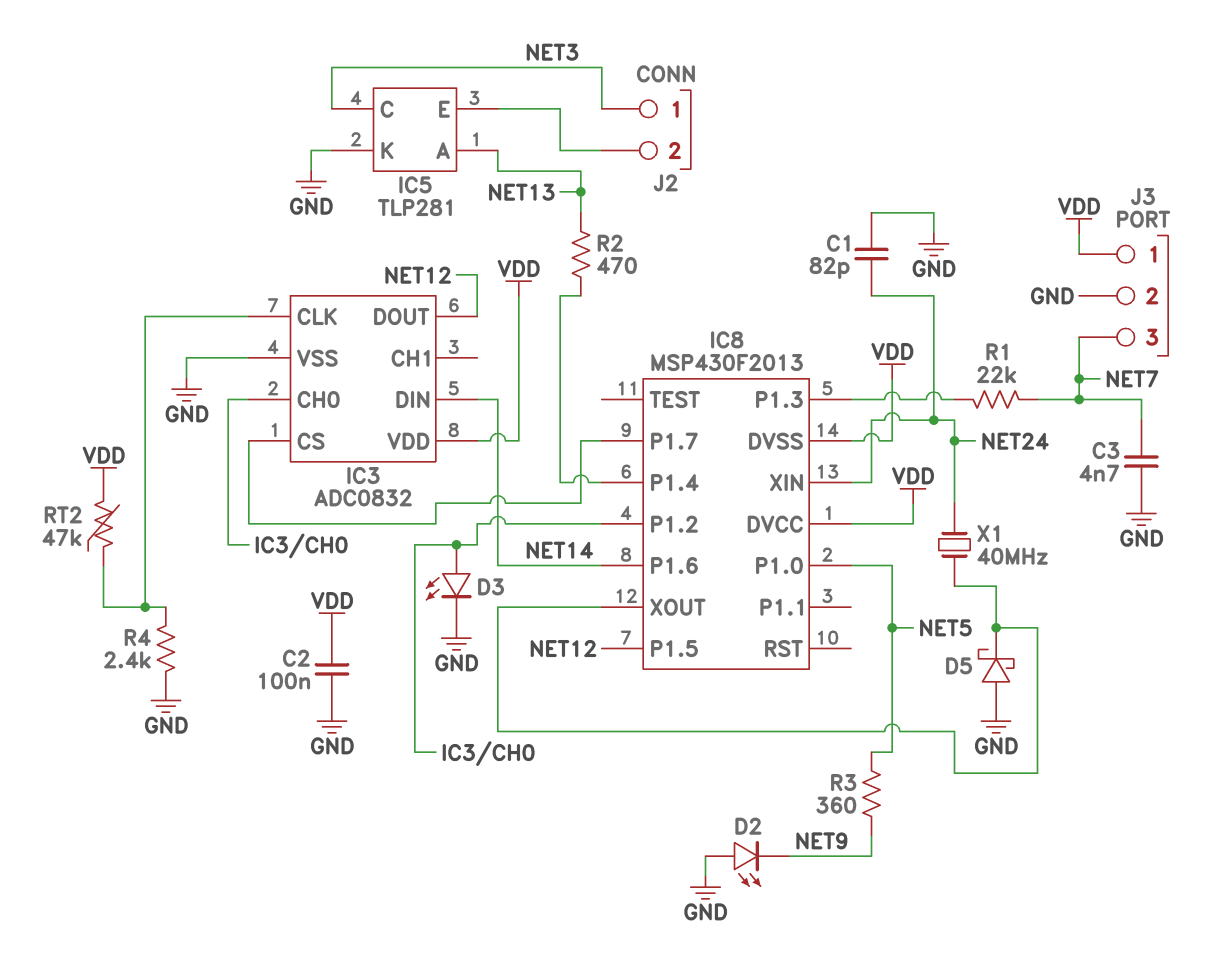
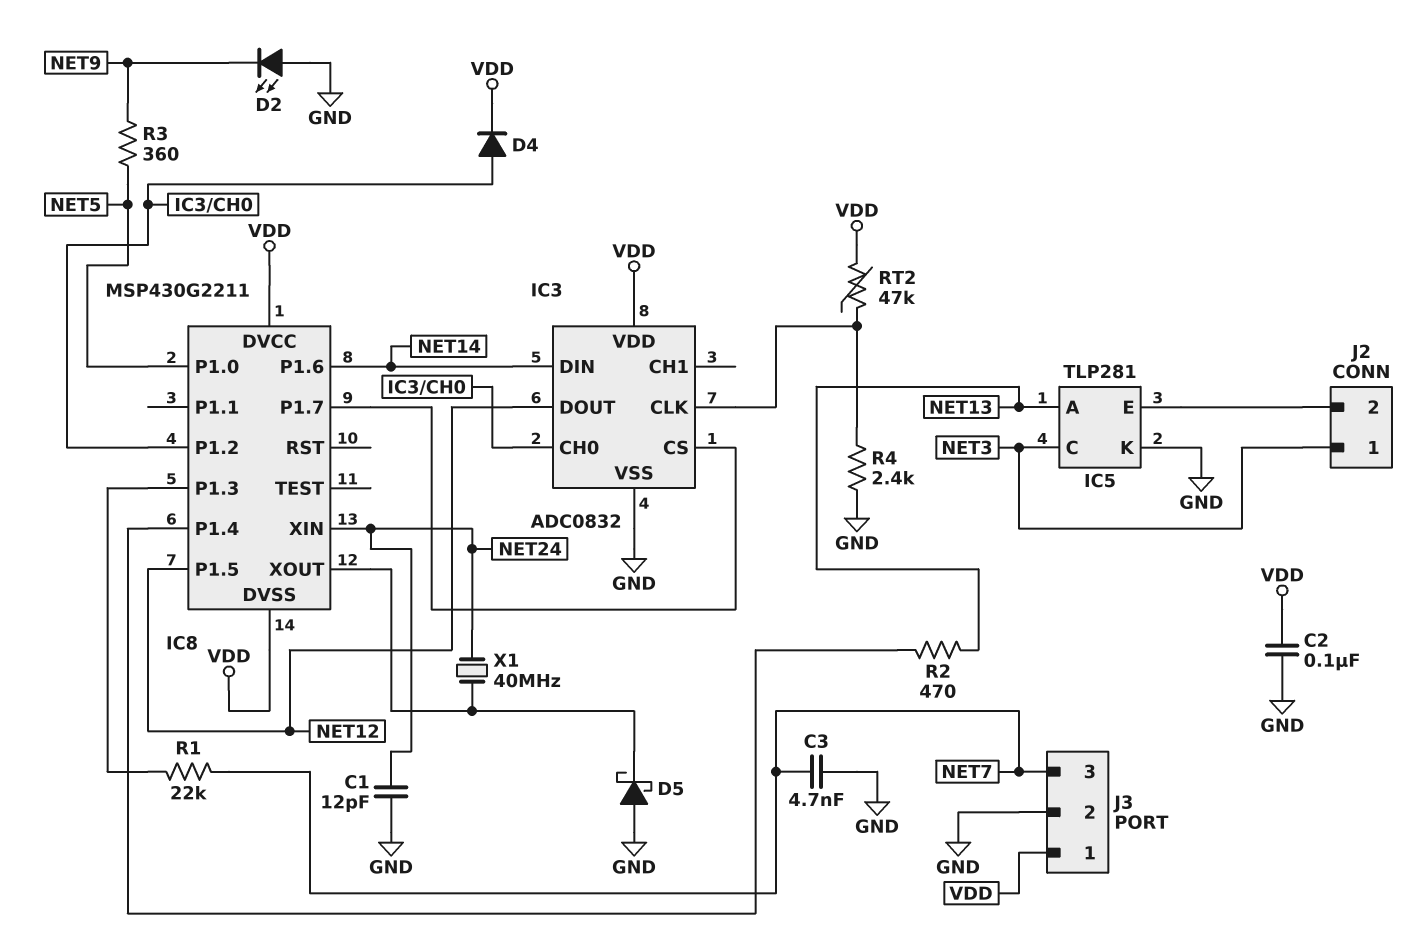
C1: 82pF (GND, NET24) -> 12pF (GND, NET24)
D3: LED (A IC3/CH0, K GND) -> none
D4: none -> diode (A IC3/CH0, K VDD)
IC8: MSP430F2013 -> MSP430G2211

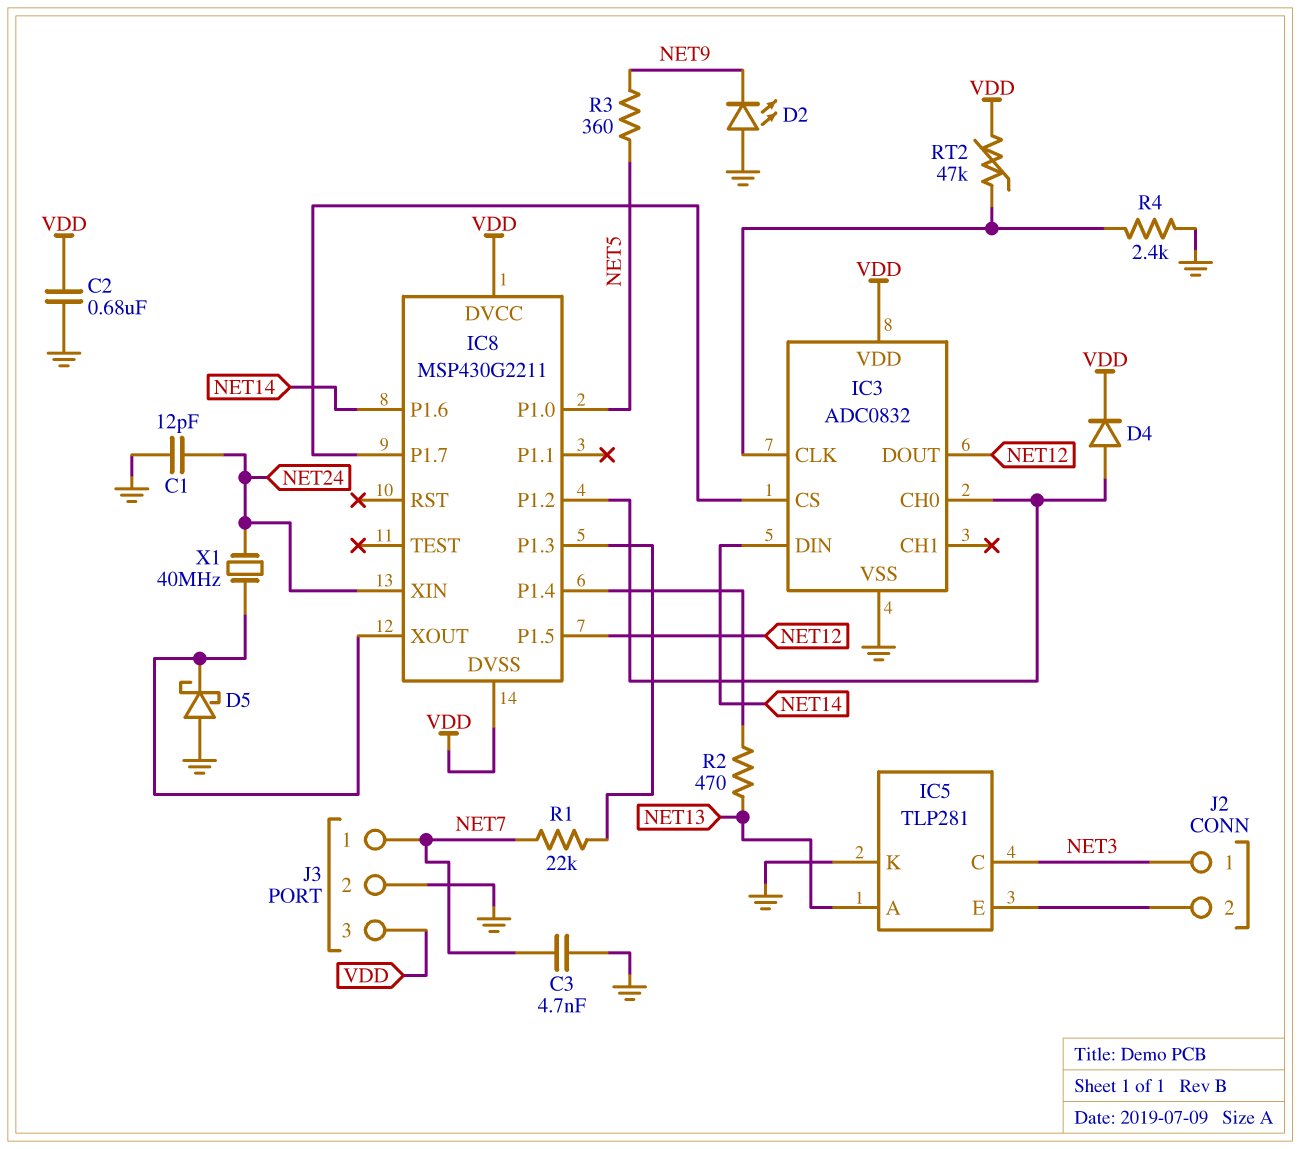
C2: 100nF (GND, VDD) -> 680nF (GND, VDD)
J3 pin 1: VDD -> NET7
J3 pin 3: NET7 -> VDD

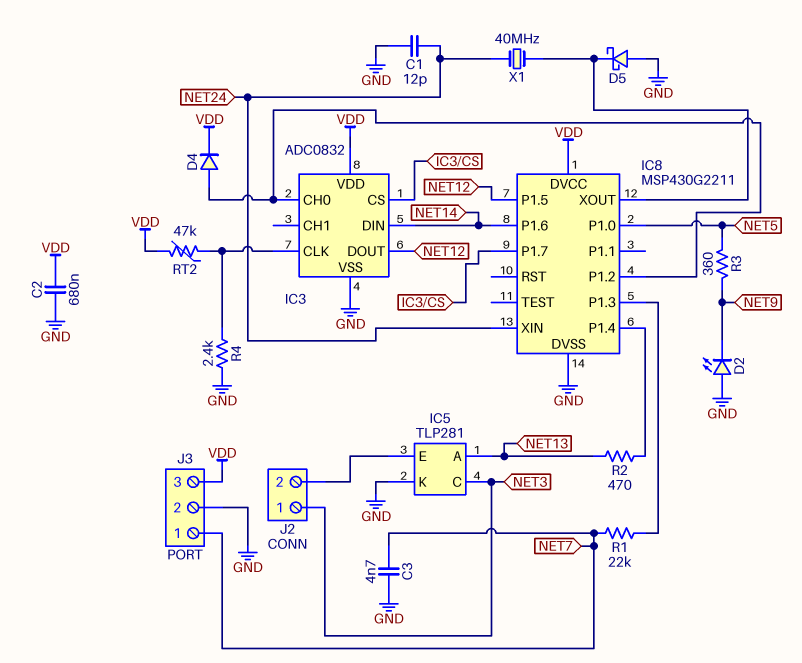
IC8 pin DVSS: VDD -> GND

